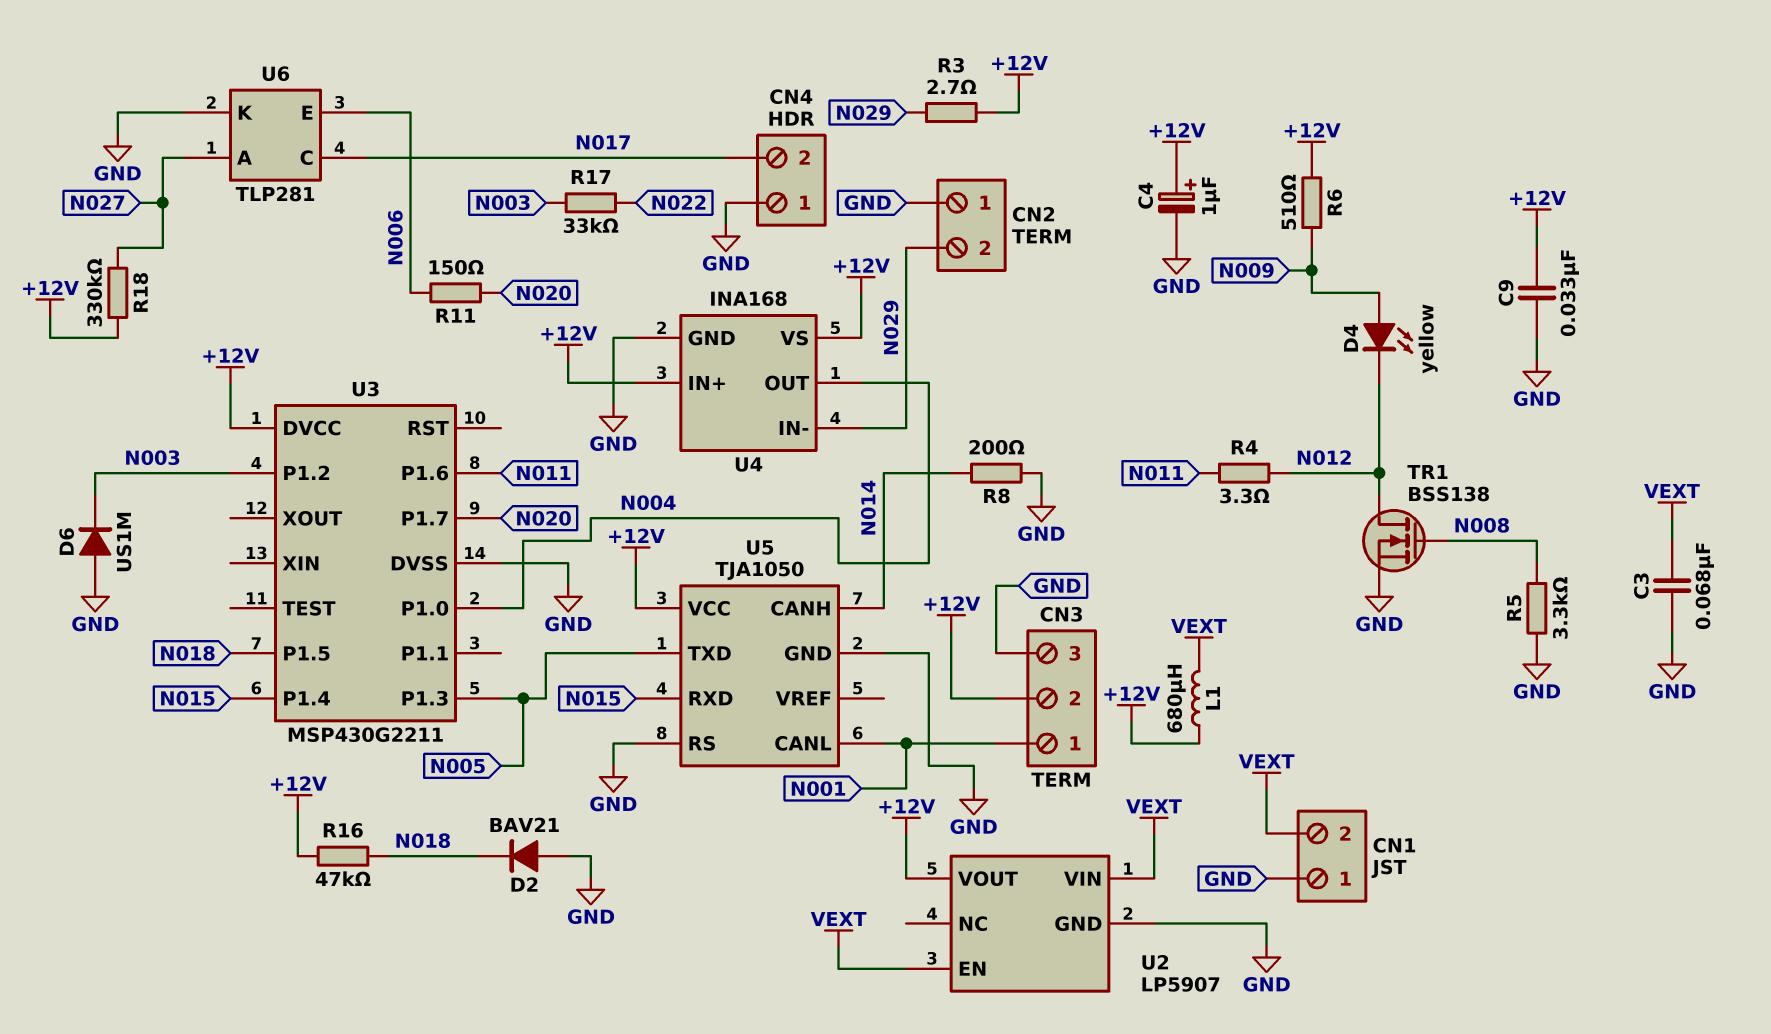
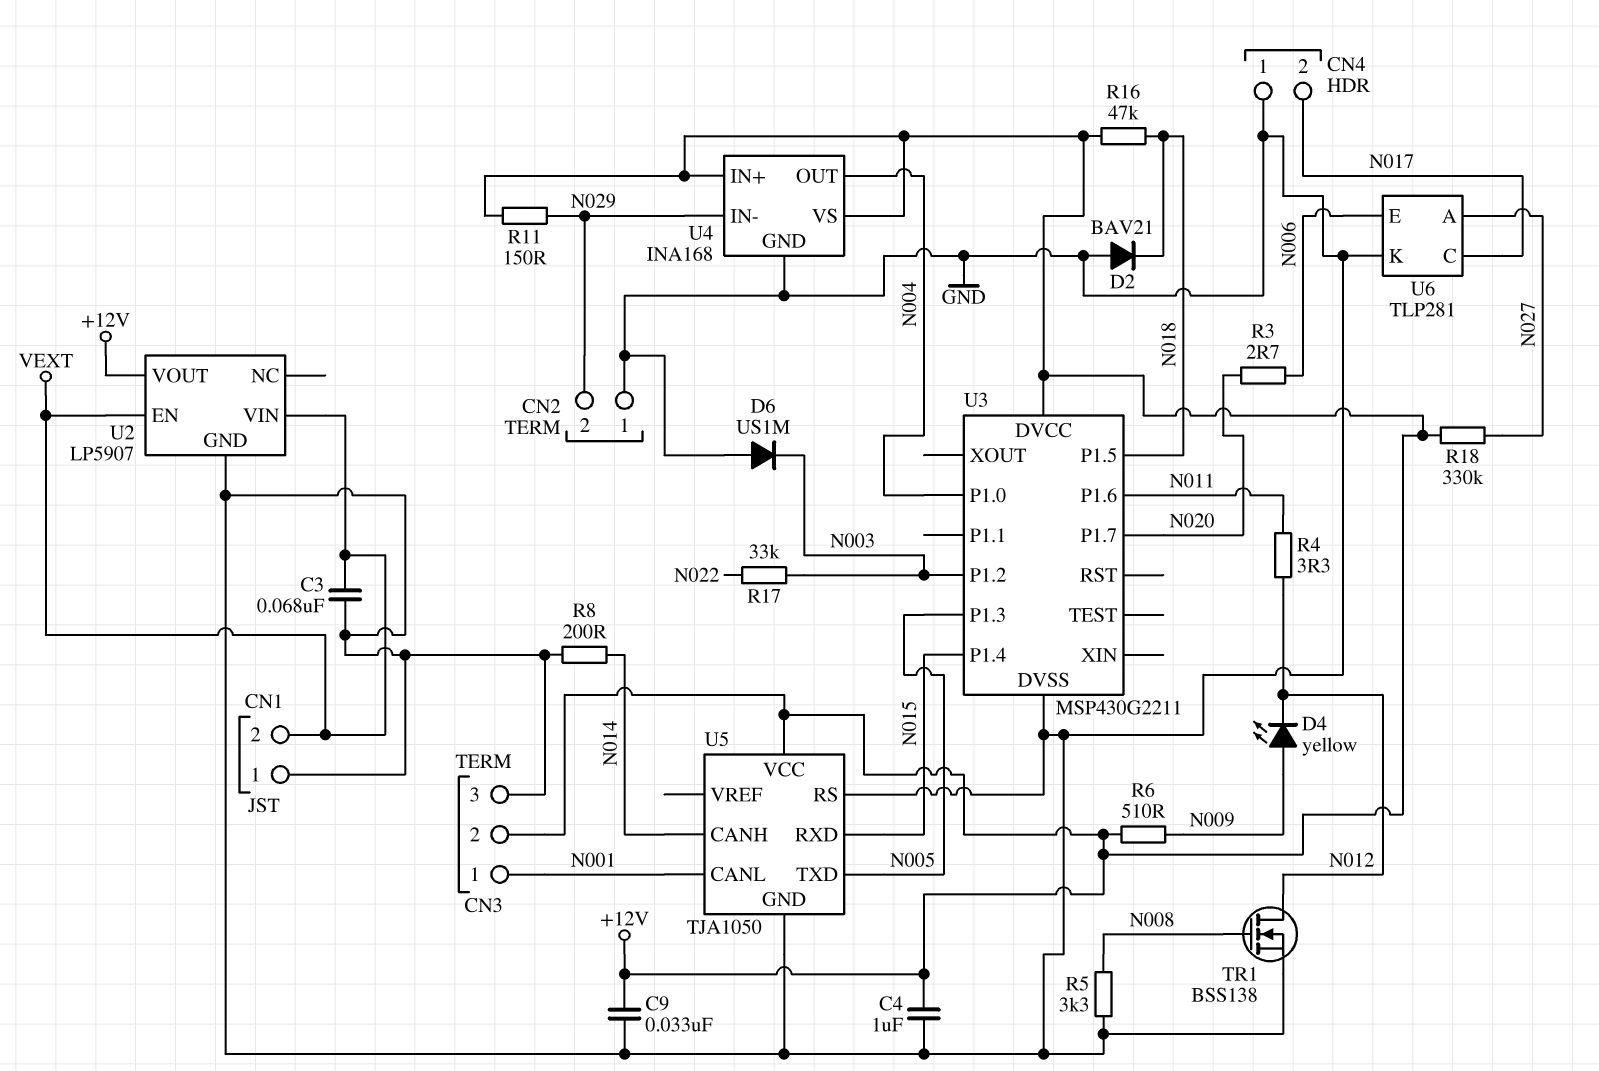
C4: 1uF (plus +12V, minus GND) -> 1uF (+12V, GND)
L1: 680uH (+12V, VEXT) -> none
R3: 2.7 (+12V, N029) -> 2.7 (N006, N020)
R11: 150 (N006, N020) -> 150 (+12V, N029)

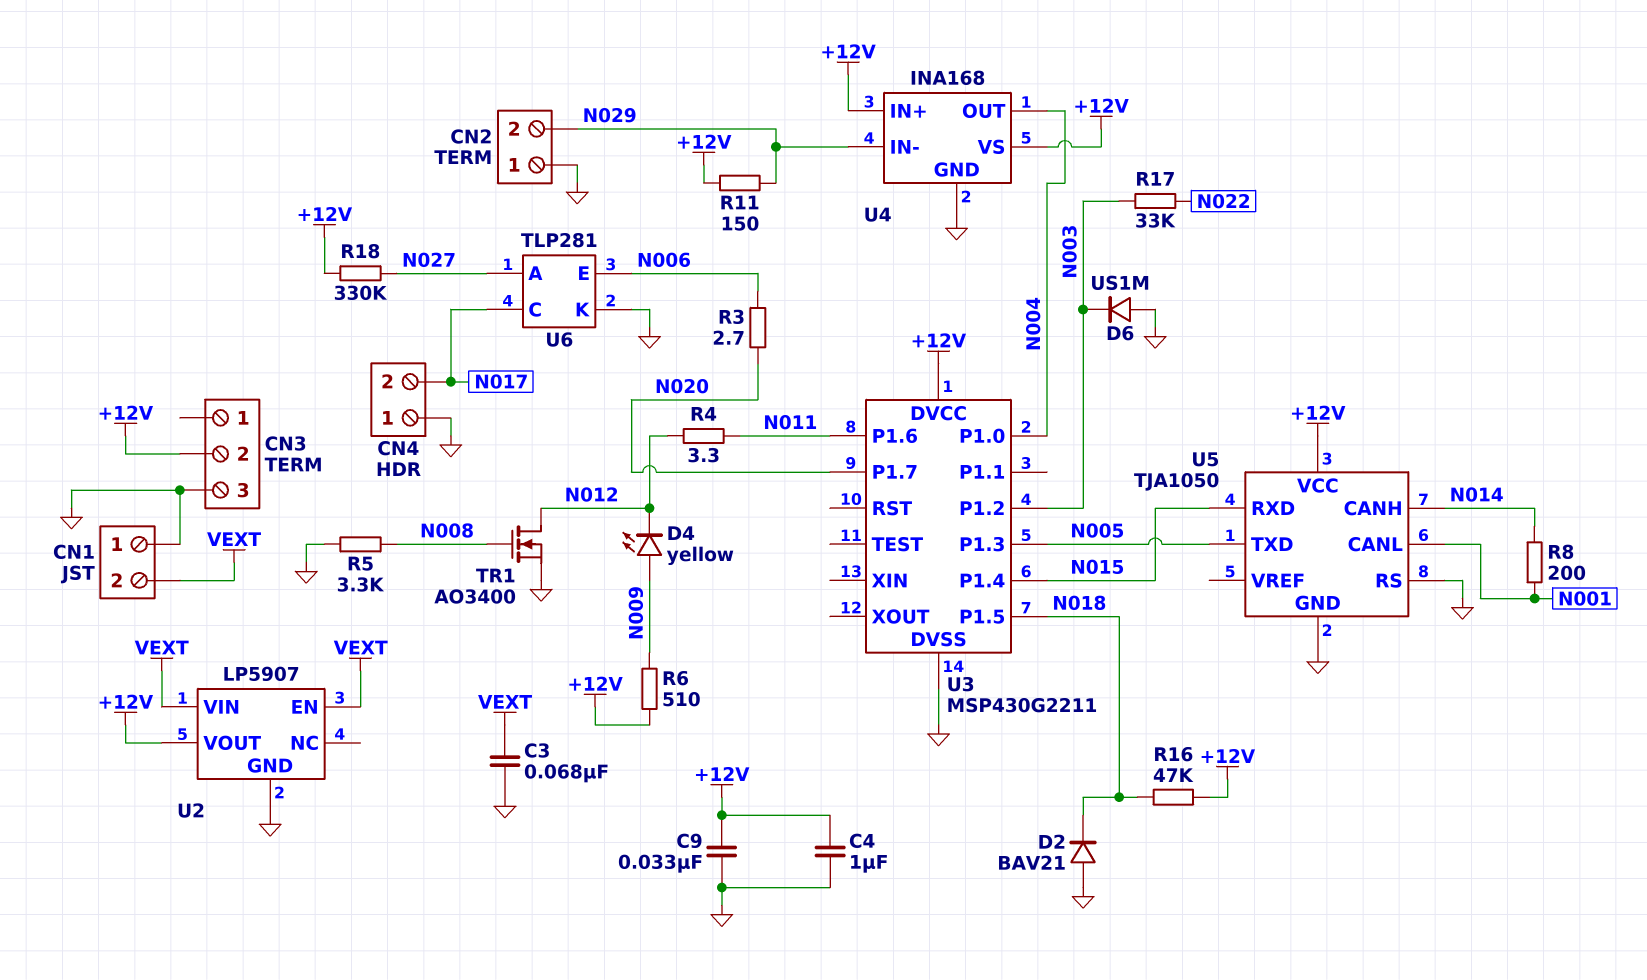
CN3 pin 1: N001 -> none
R8: 200 (GND, N014) -> 200 (N001, N014)
TR1: NMOS BSS138 (G N008, D N012, S GND) -> NMOS AO3400 (G N008, D N012, S GND)

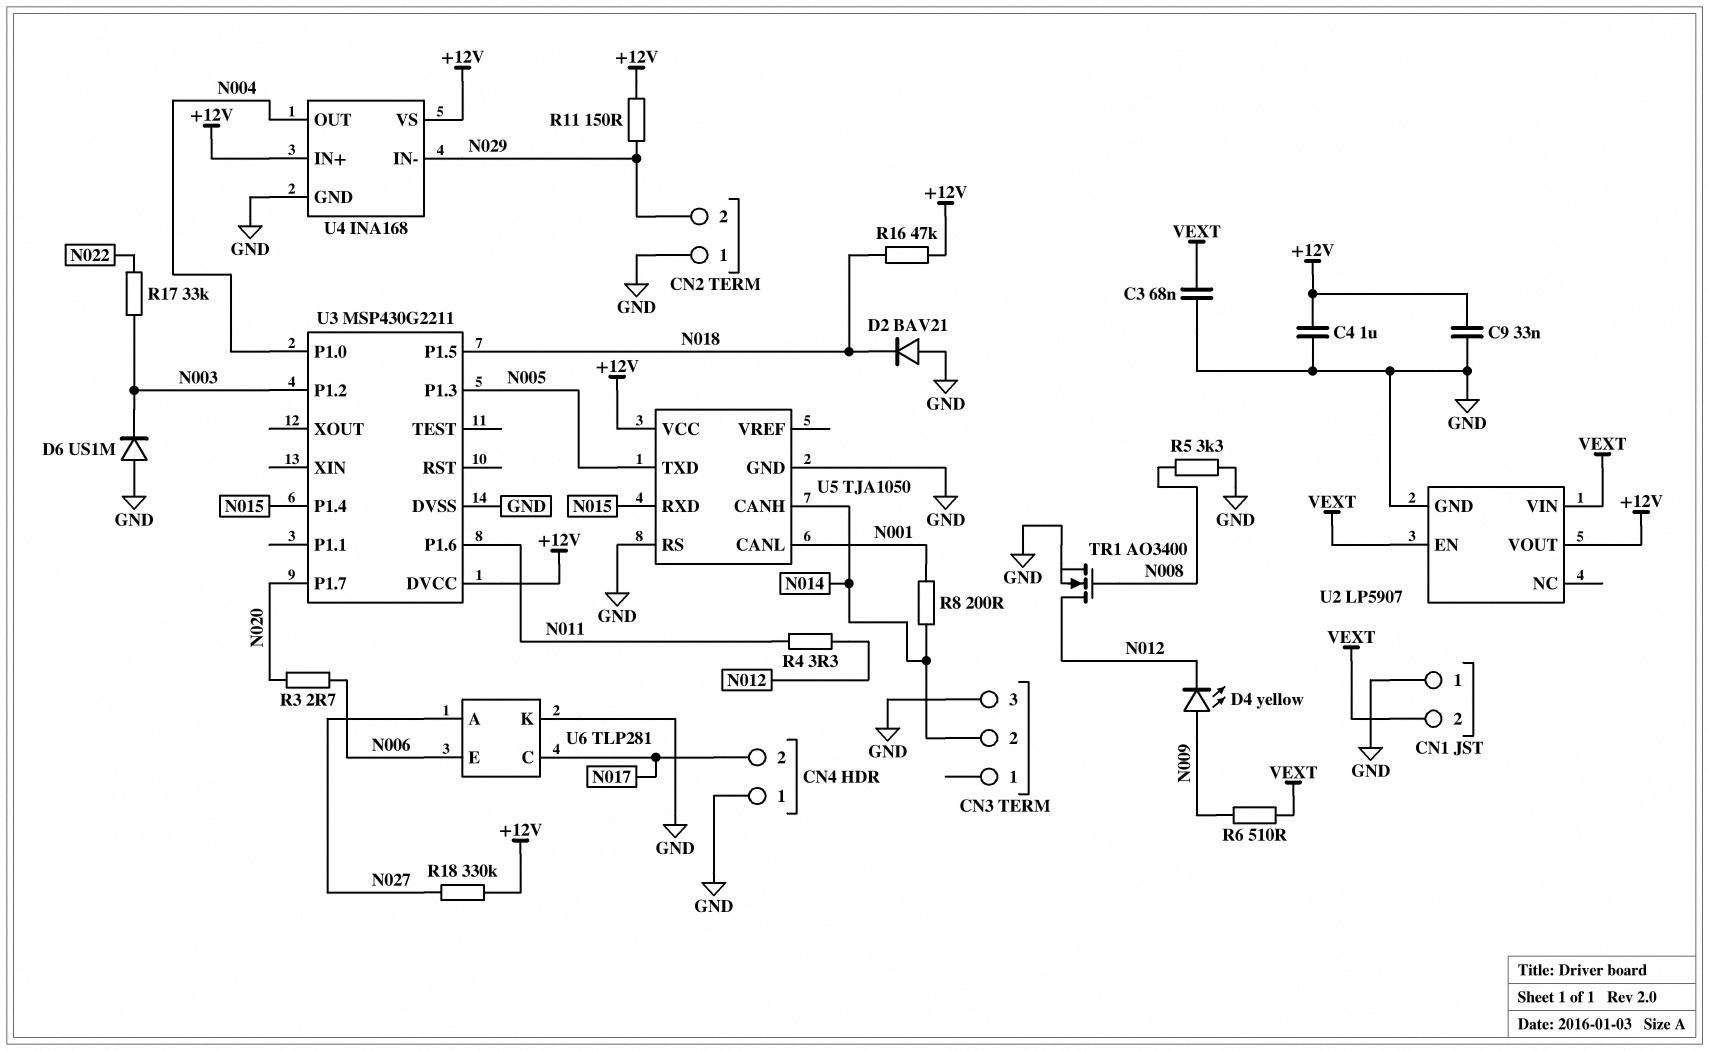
CN3 pin 2: +12V -> N014
R6: 510 (+12V, N009) -> 510 (N009, VEXT)

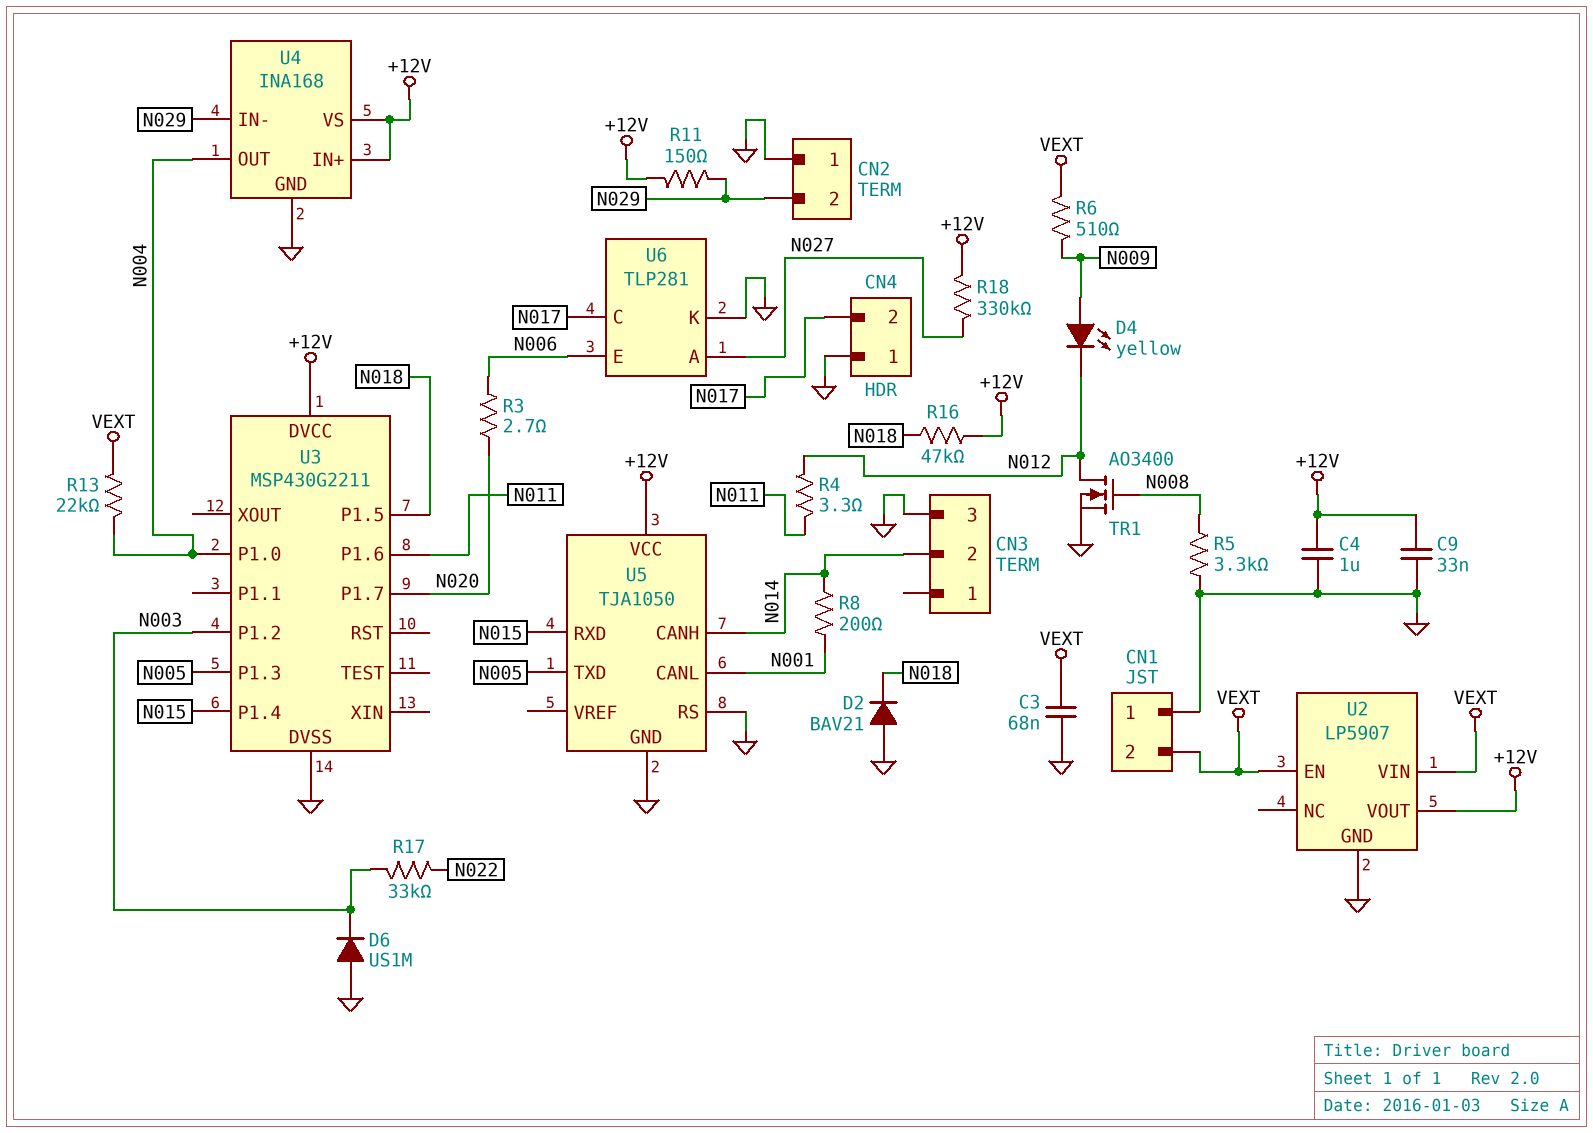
R13: none -> 22k (N004, VEXT)

